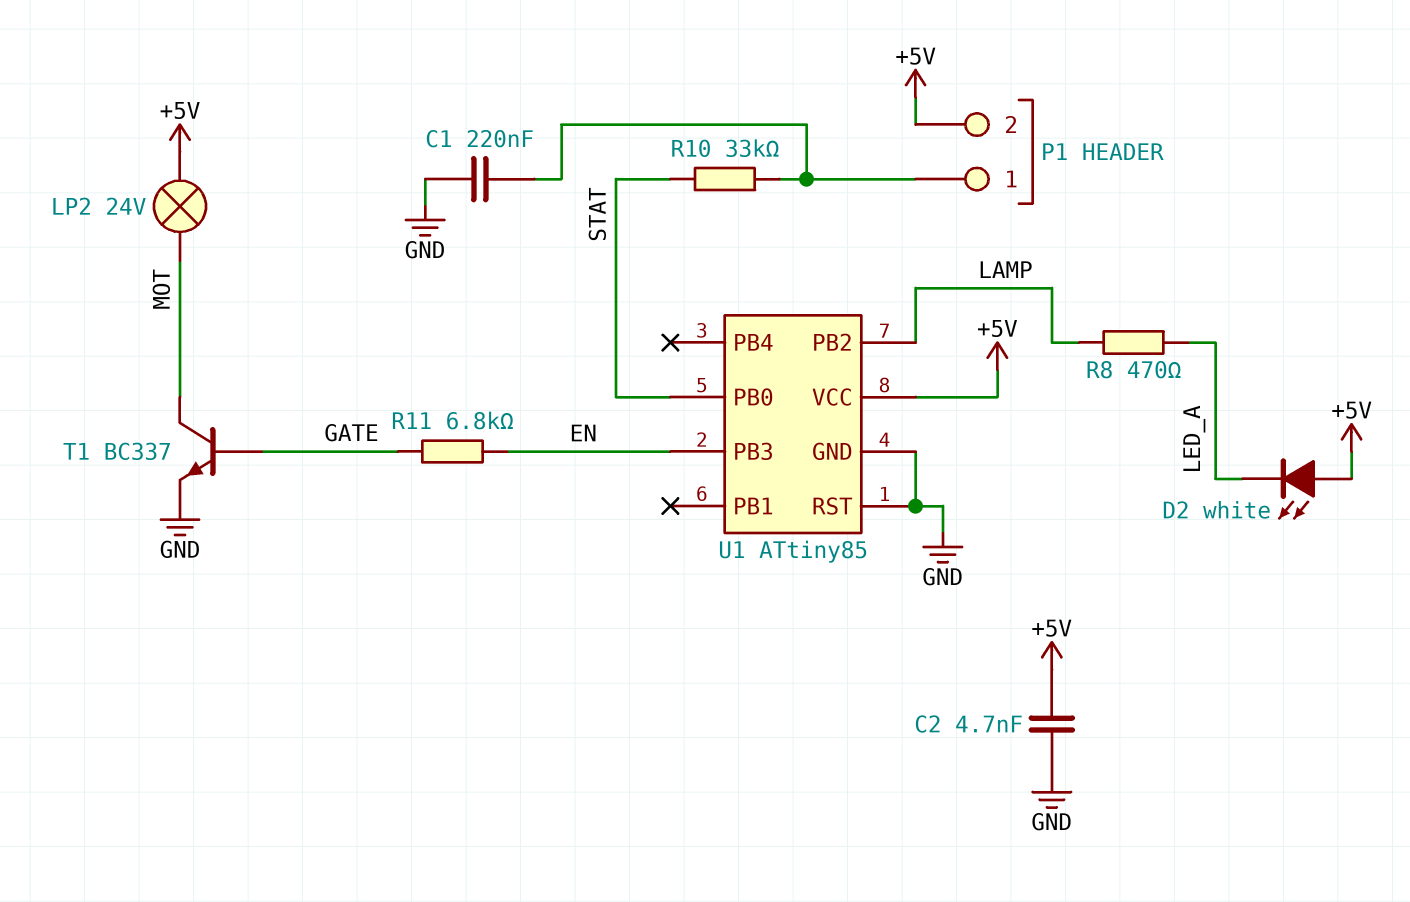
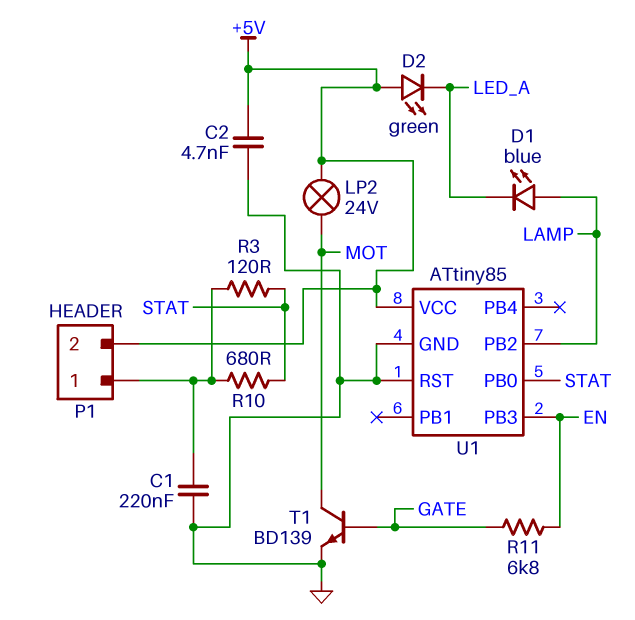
D1: none -> LED blue (A LAMP, K LED_A)
D2: LED white (A +5V, K LED_A) -> LED green (A +5V, K LED_A)
R3: none -> 120 (P1/1, STAT)
R8: 470 (LAMP, LED_A) -> none
R10: 33k (P1/1, STAT) -> 680 (P1/1, STAT)
T1: NPN BC337 (B GATE, C MOT, E GND) -> NPN BD139 (B GATE, C MOT, E GND)

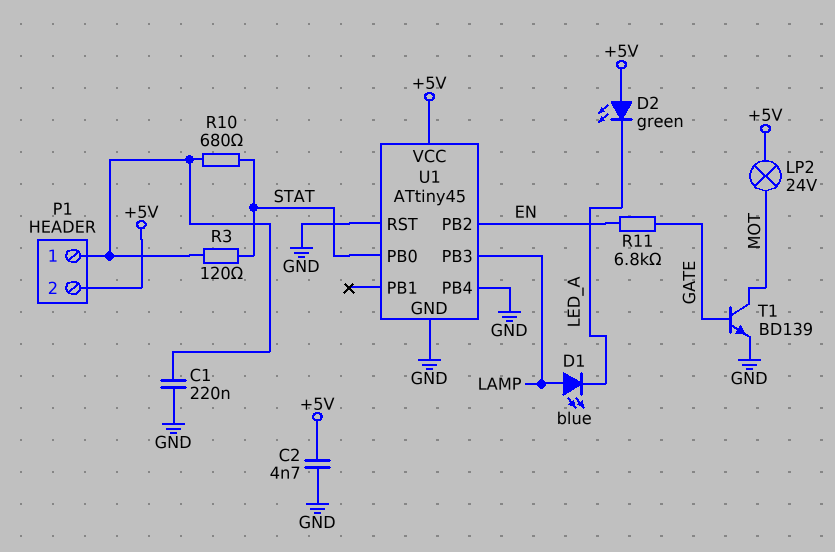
U1: ATtiny85 -> ATtiny45
U1 pin PB2: LAMP -> EN
U1 pin PB3: EN -> LAMP
U1 pin PB4: none -> GND

